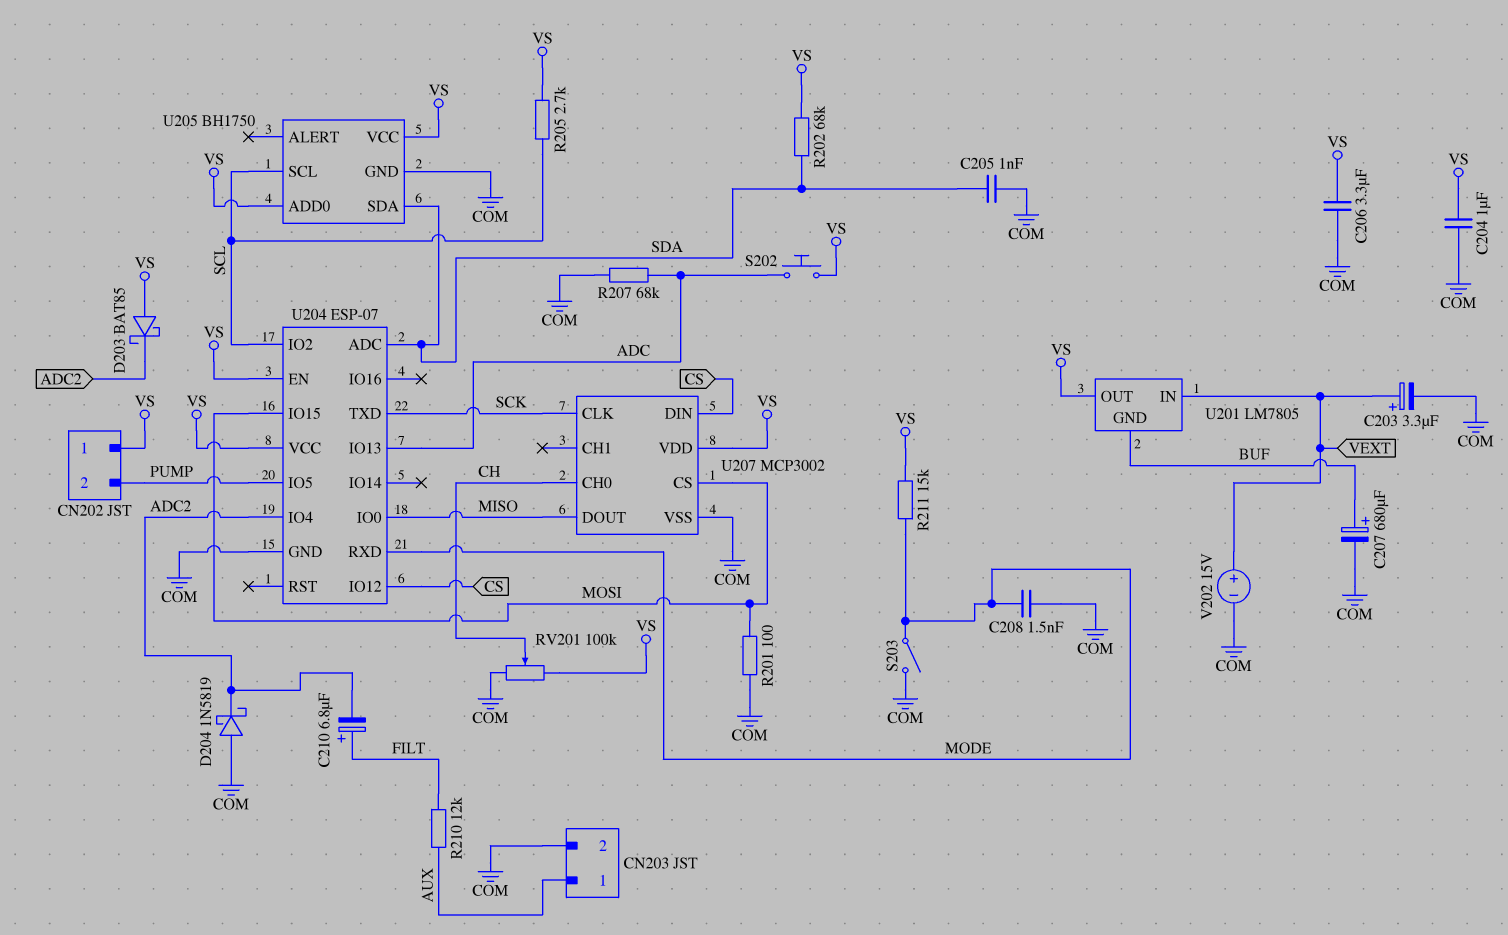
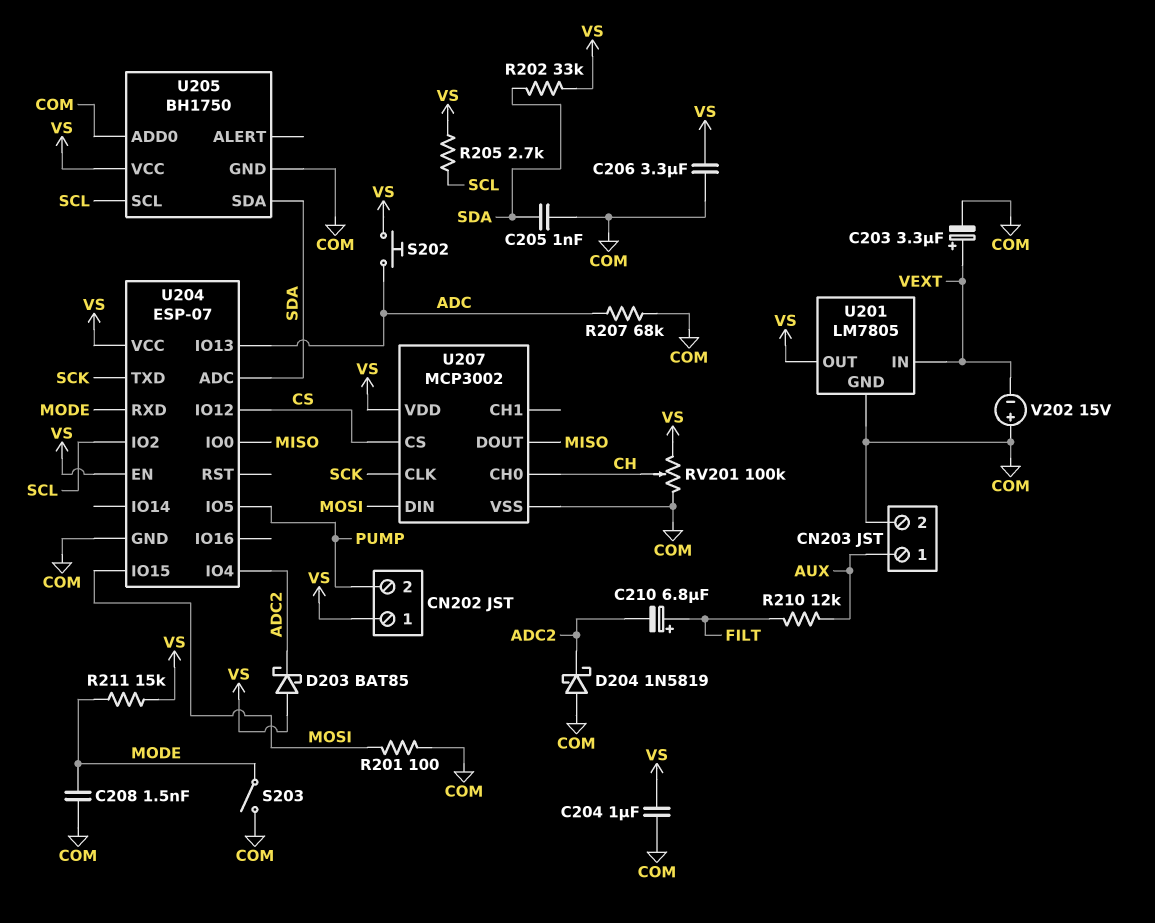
C207: 680uF (plus BUF, minus COM) -> none
R202: 68k (SDA, VS) -> 33k (SDA, VS)
U201 pin GND: BUF -> COM
U205 pin ADD0: VS -> COM
U207 pin CS: MOSI -> CS
U207 pin DIN: CS -> MOSI
V202: 15V (plus VEXT, minus COM) -> 15V (plus COM, minus VEXT)

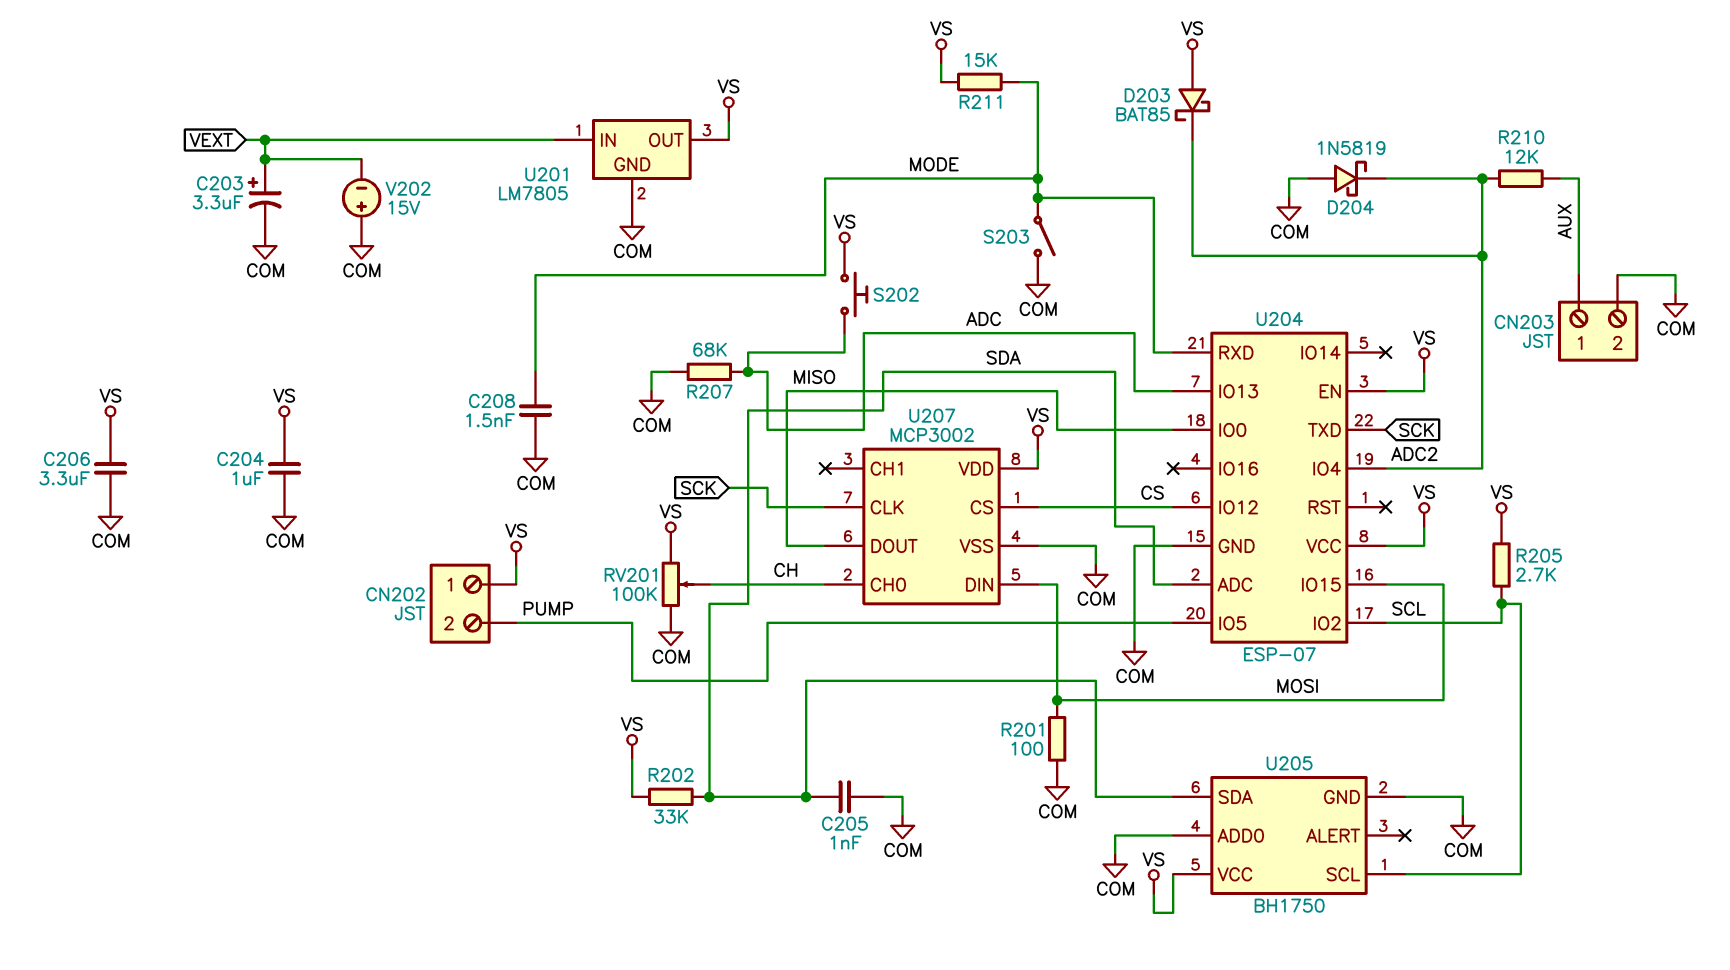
C210: 6.8uF (plus FILT, minus ADC2) -> none
R210: 12k (AUX, FILT) -> 12k (ADC2, AUX)

